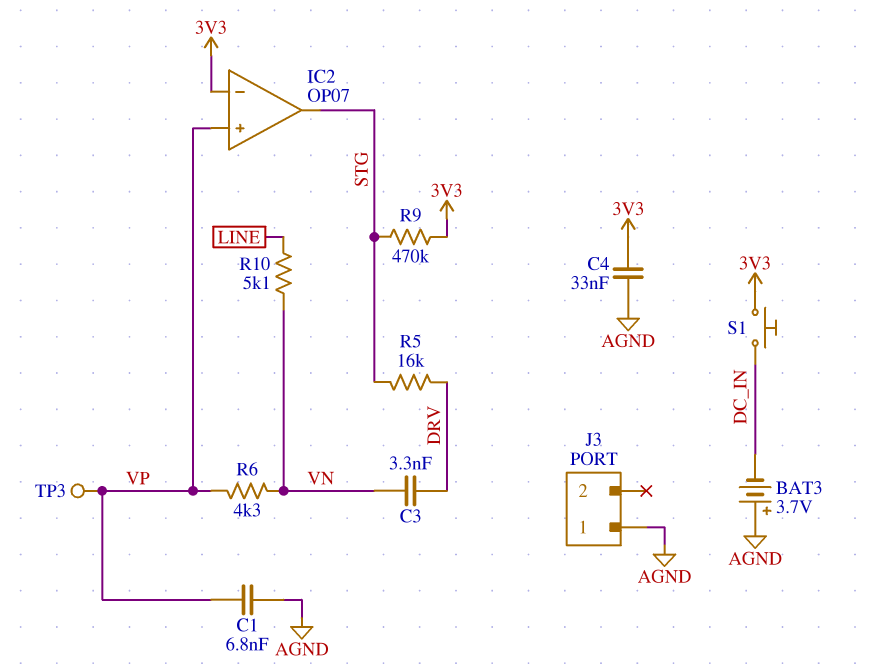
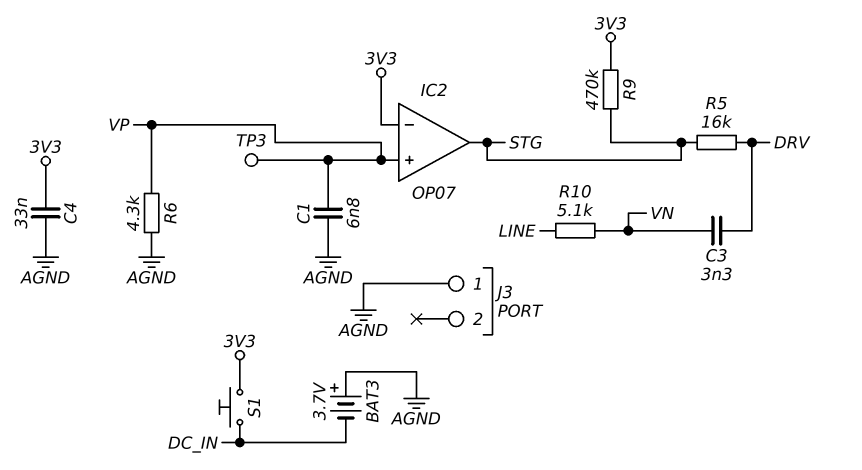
R6: 4.3k (VN, VP) -> 4.3k (AGND, VP)

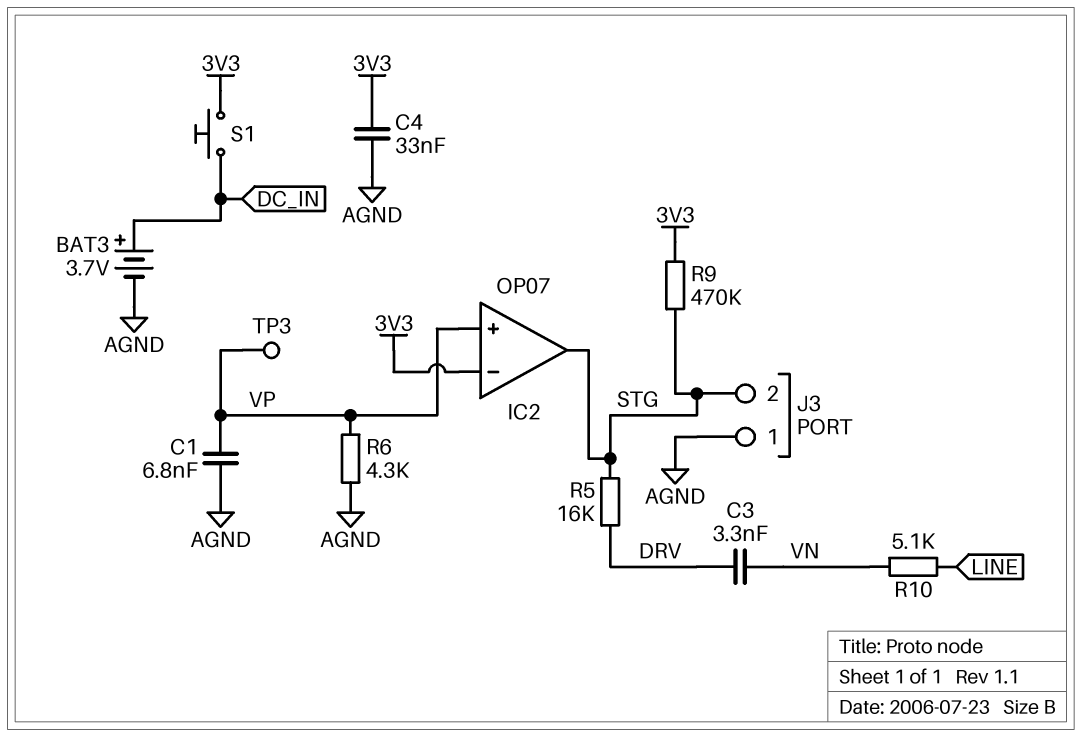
BAT3: 3.7V (plus AGND, minus DC_IN) -> 3.7V (plus DC_IN, minus AGND)
J3 pin 2: none -> STG

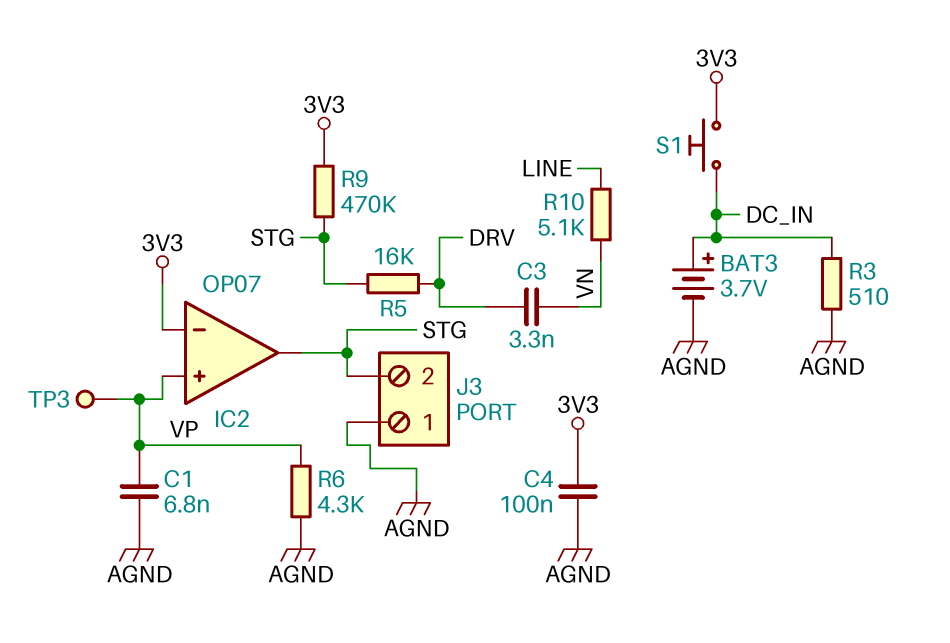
C4: 33nF (3V3, AGND) -> 100nF (3V3, AGND)
R3: none -> 510 (AGND, DC_IN)

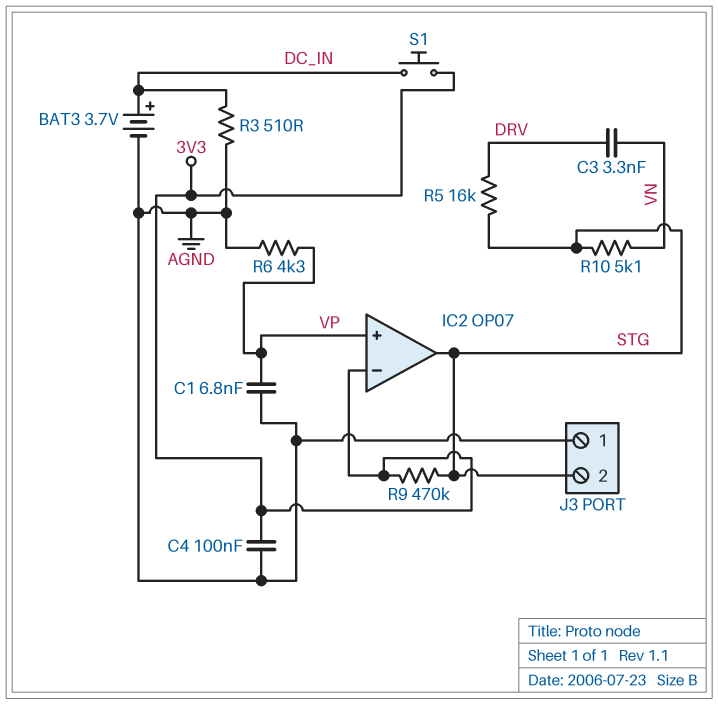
R10: 5.1k (LINE, VN) -> 5.1k (STG, VN)
TP3: test point (VP) -> none

